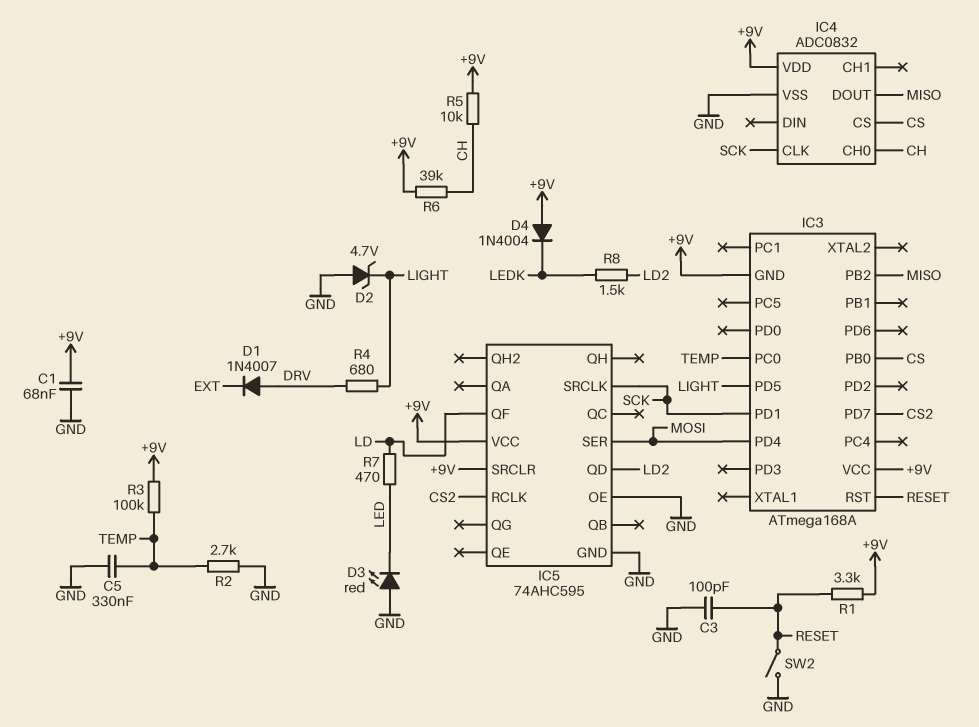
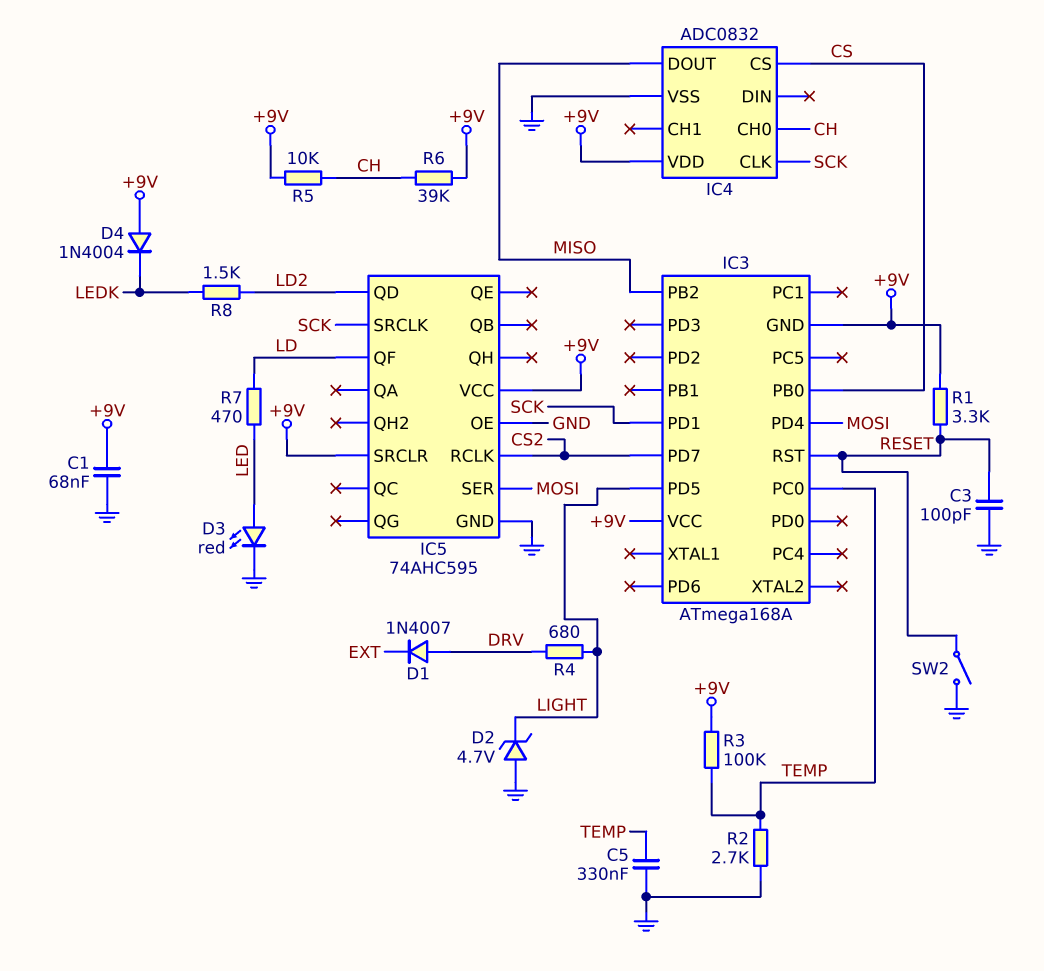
D3: LED red (A GND, K LED) -> LED red (A LED, K GND)

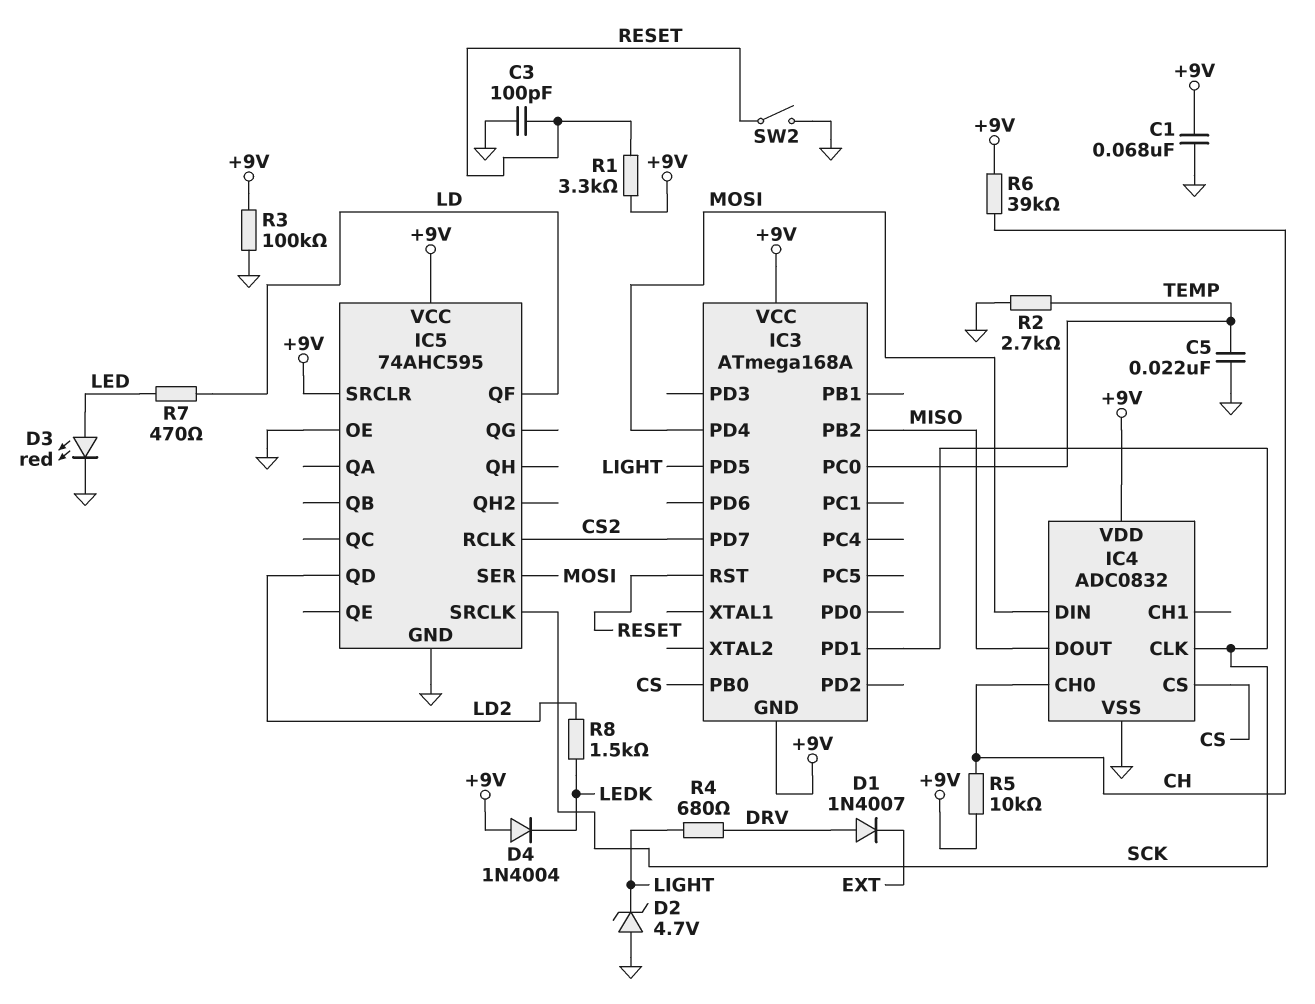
C5: 330nF (GND, TEMP) -> 22nF (GND, TEMP)
IC4 pin DIN: none -> MOSI
R3: 100k (+9V, TEMP) -> 100k (+9V, GND)

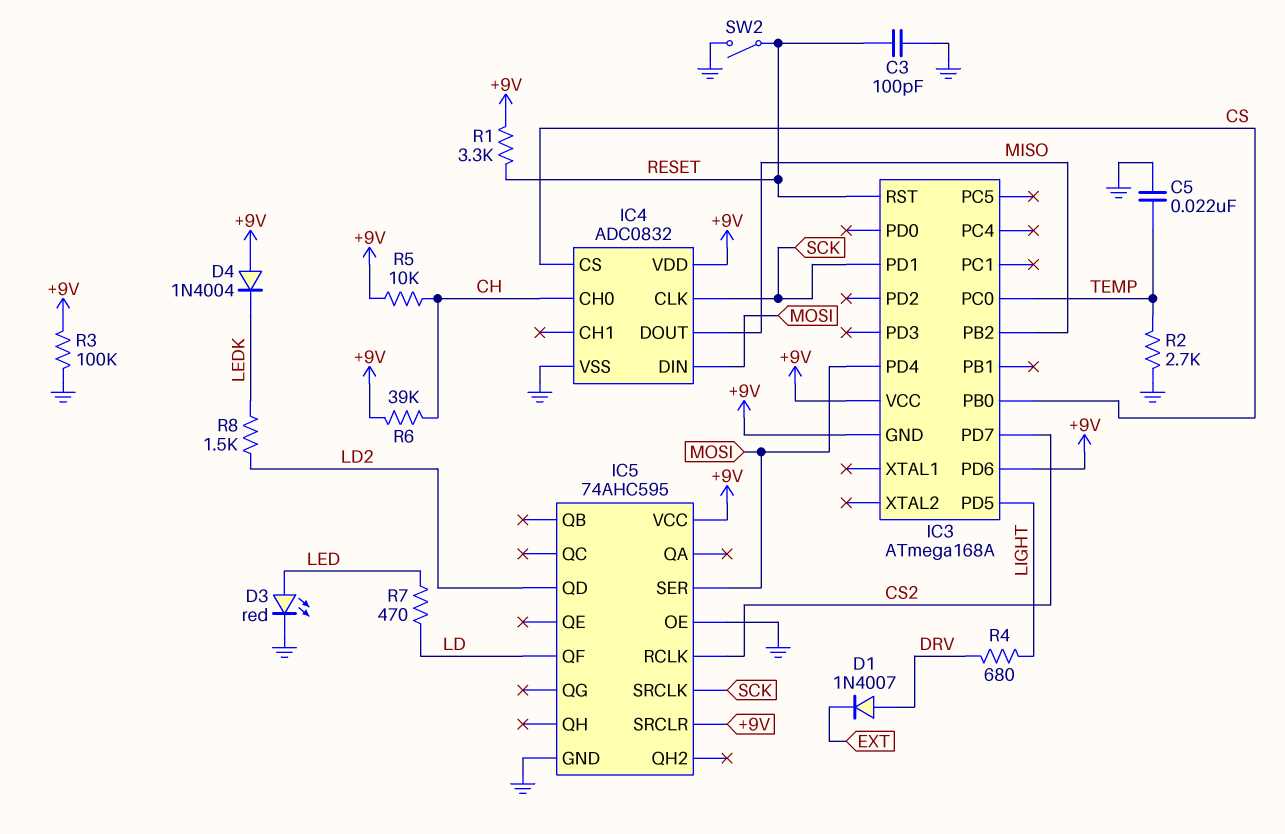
C1: 68nF (+9V, GND) -> none
D2: zener 4.7V (A GND, K LIGHT) -> none
IC3 pin PD6: none -> +9V

